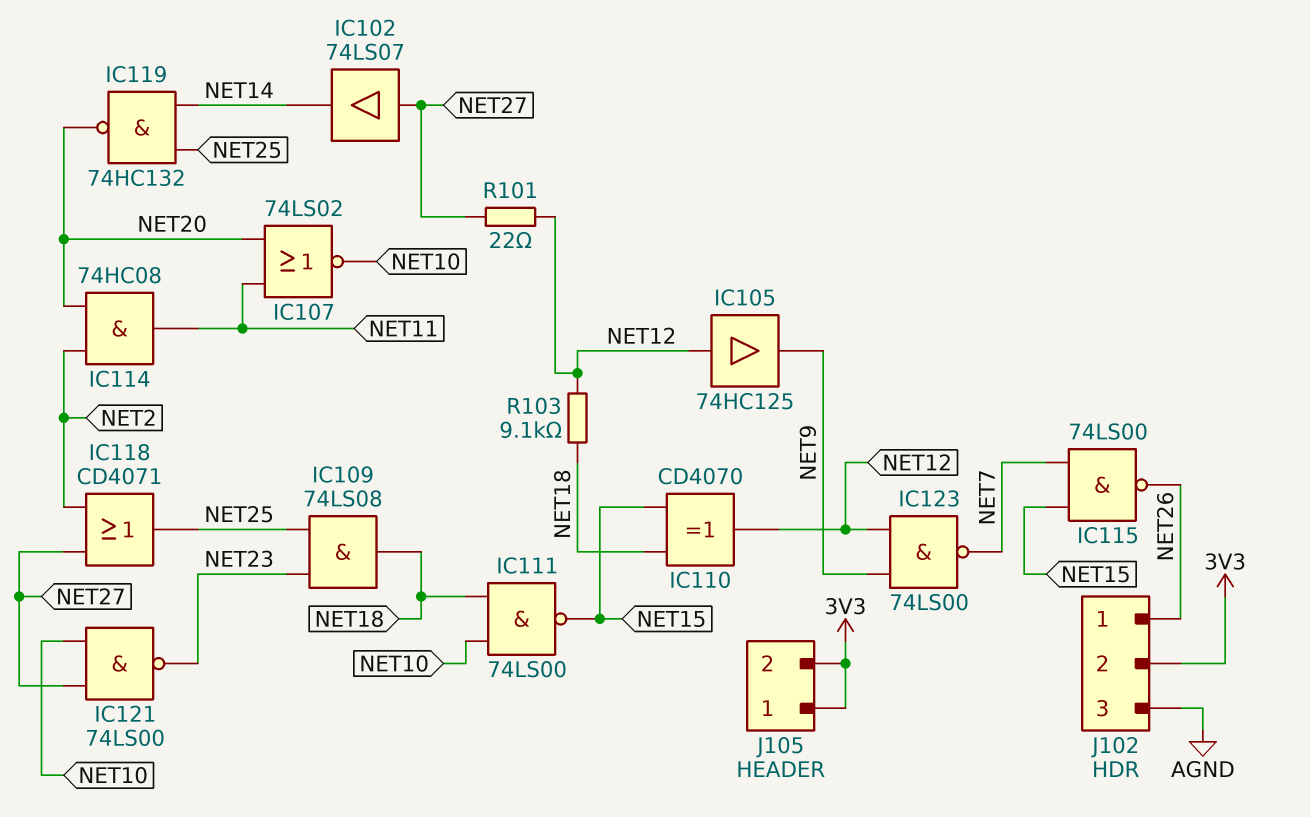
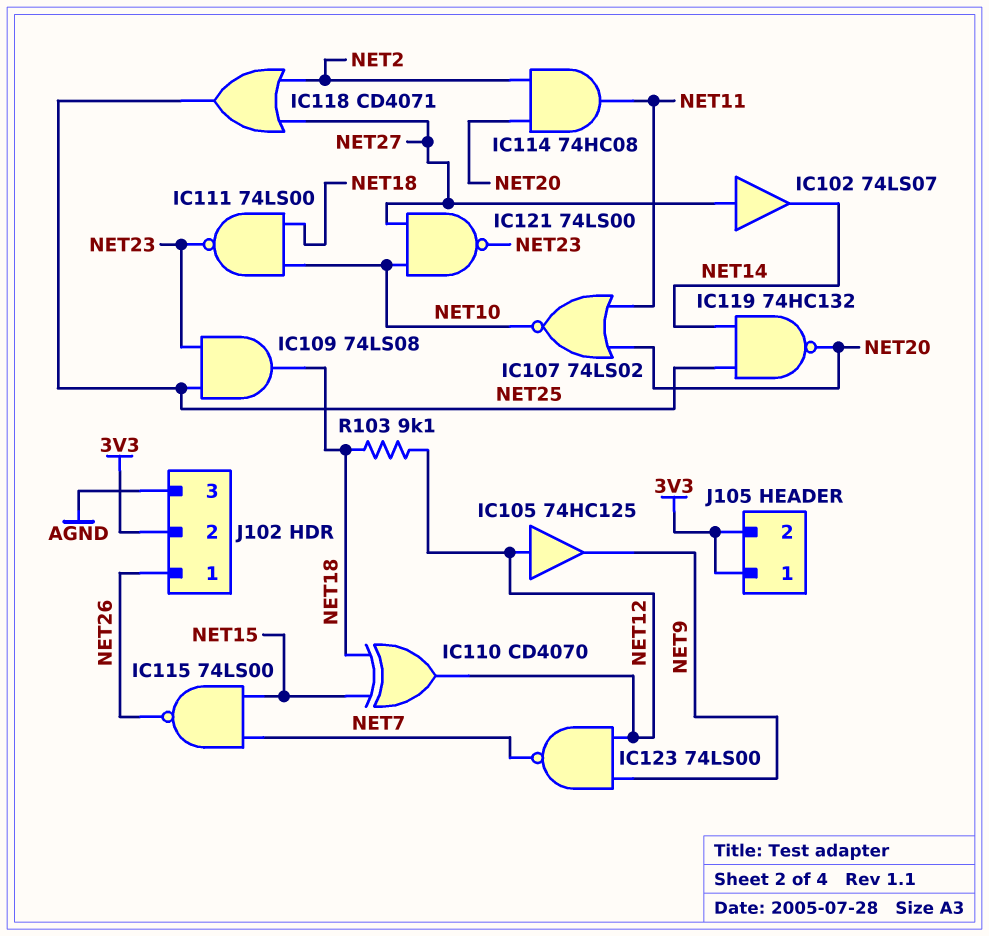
IC111: NAND 74LS00 (in NET10, in NET18, out NET15) -> NAND 74LS00 (in NET10, in NET18, out NET23)
R101: 22 (NET12, NET27) -> none

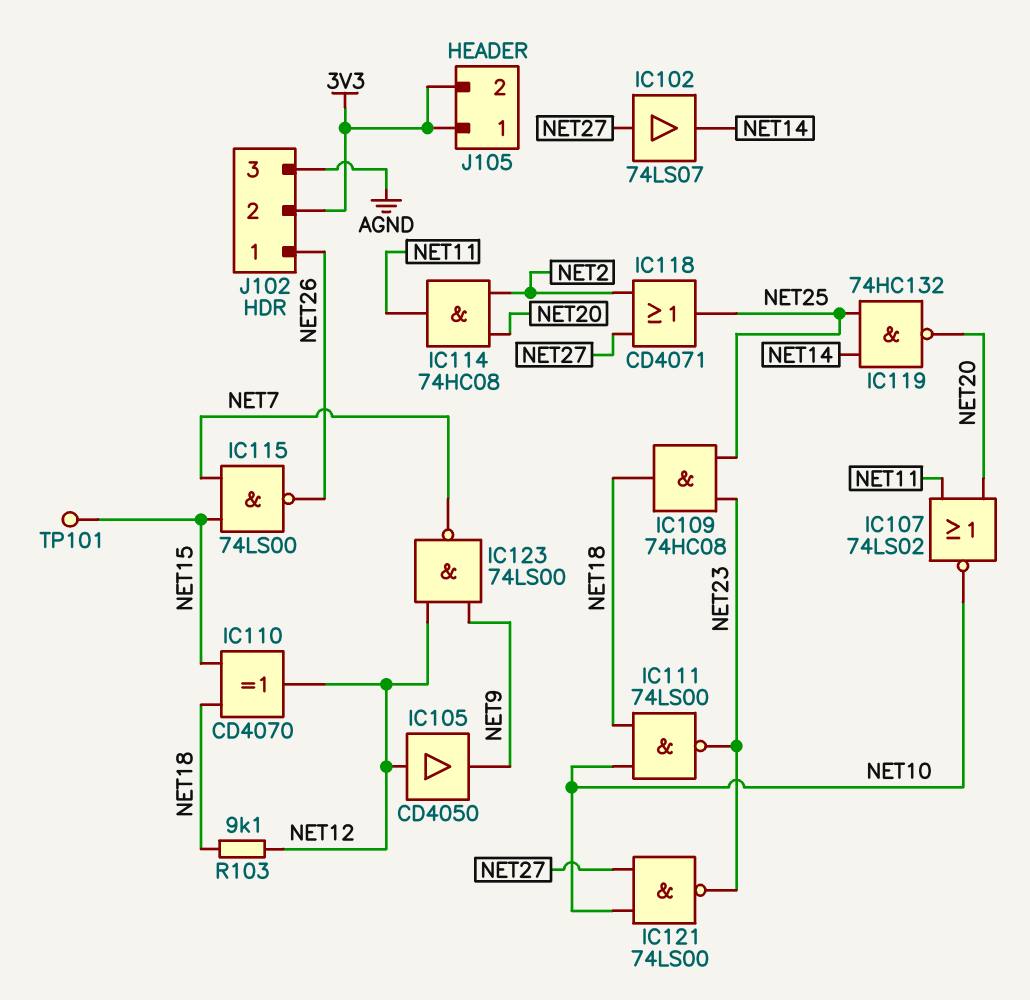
IC105: buffer 74HC125 (in NET12, out NET9) -> buffer CD4050 (in NET12, out NET9)
IC109: AND 74LS08 (in NET23, in NET25, out NET18) -> AND 74HC08 (in NET23, in NET25, out NET18)
TP101: none -> test point (NET15)

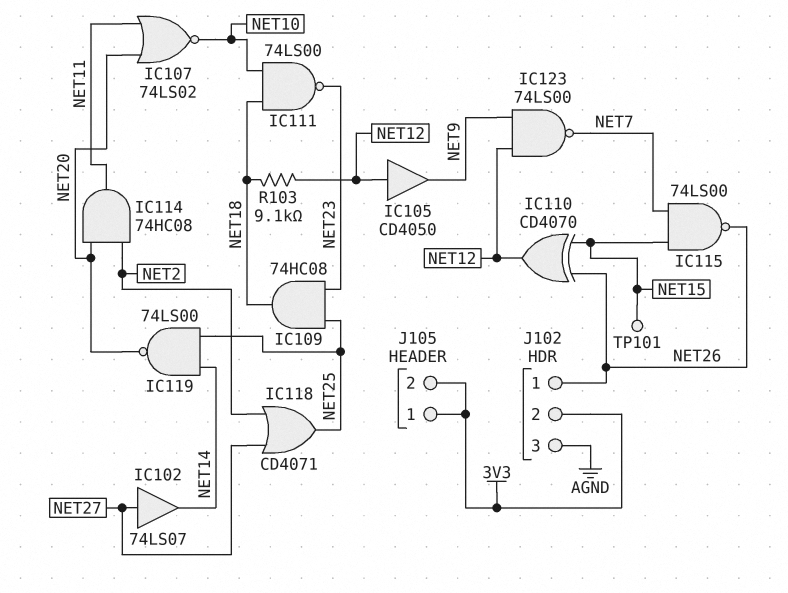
IC110: XOR CD4070 (in NET15, in NET18, out NET12) -> XOR CD4070 (in NET15, in NET26, out NET12)
IC119: NAND 74HC132 (in NET14, in NET25, out NET20) -> NAND 74LS00 (in NET14, in NET25, out NET20)
IC121: NAND 74LS00 (in NET10, in NET27, out NET23) -> none

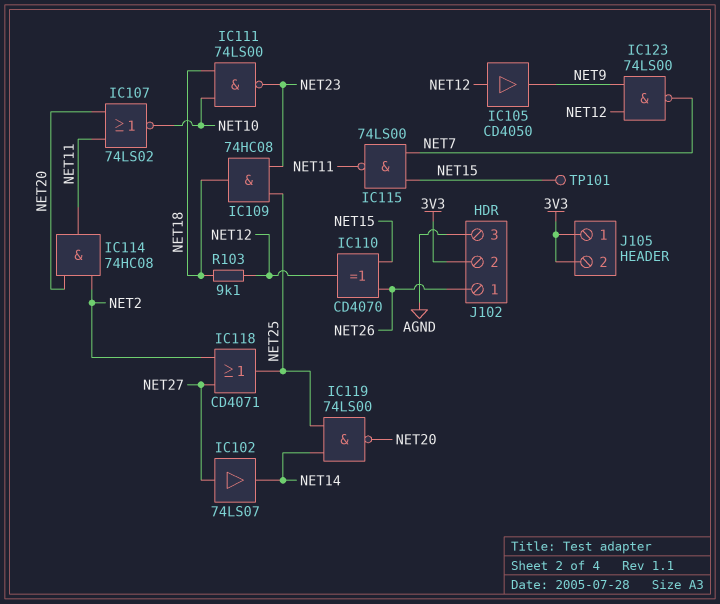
IC115: NAND 74LS00 (in NET7, in NET15, out NET26) -> NAND 74LS00 (in NET7, in NET15, out NET11)

